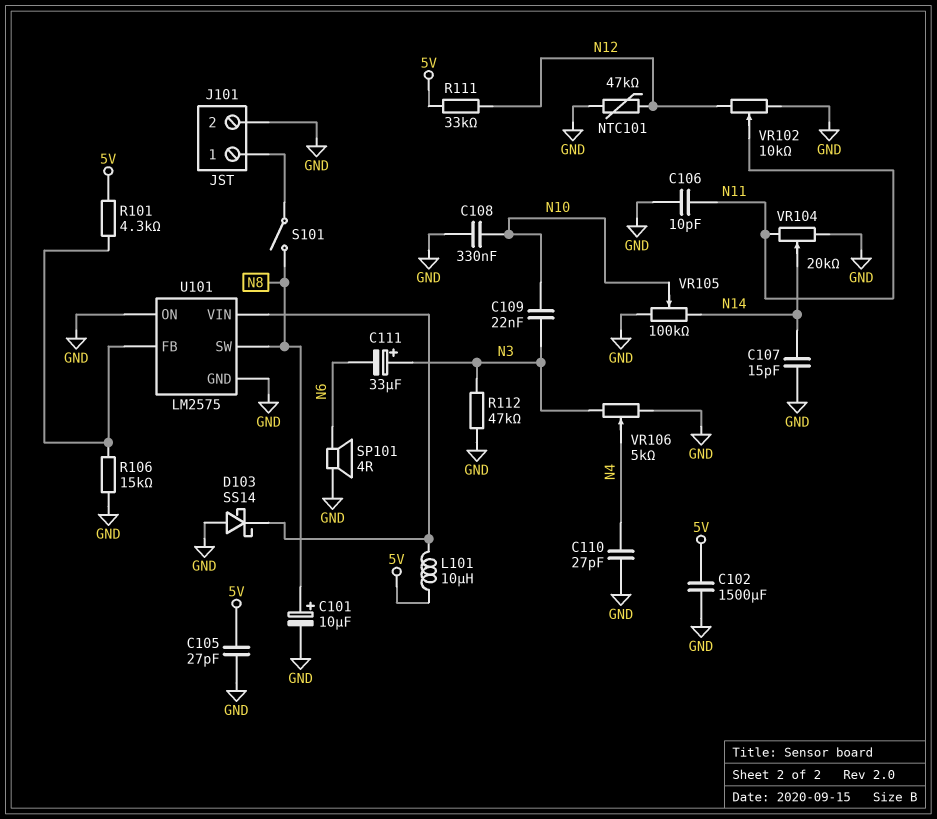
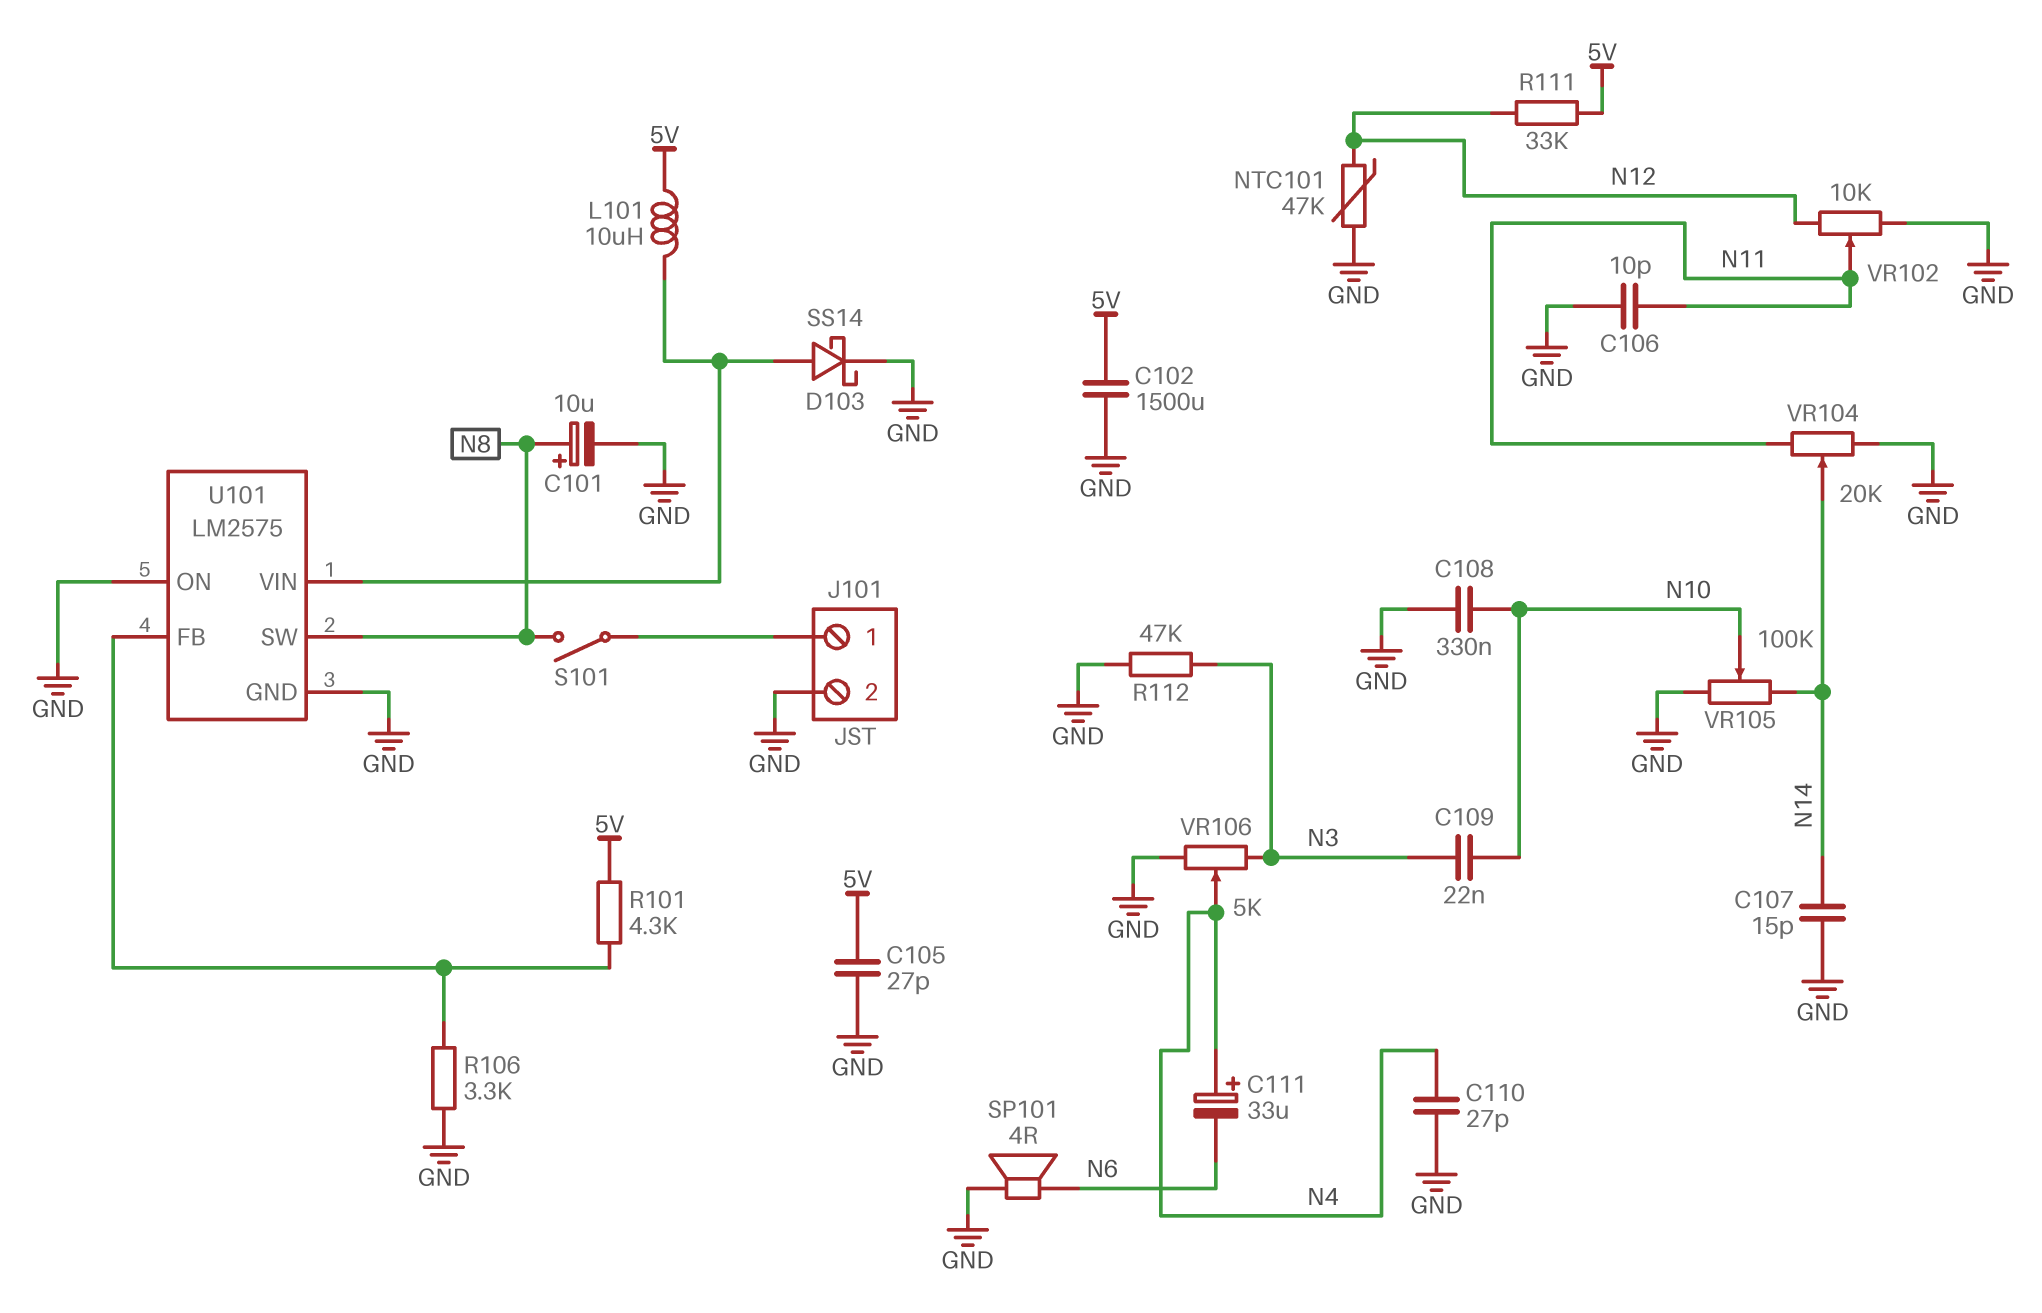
C111: 33uF (plus N3, minus N6) -> 33uF (plus N4, minus N6)
D103: schottky SS14 (A GND, K U101/VIN) -> schottky SS14 (A U101/VIN, K GND)
R106: 15k (GND, U101/FB) -> 3.3k (GND, U101/FB)

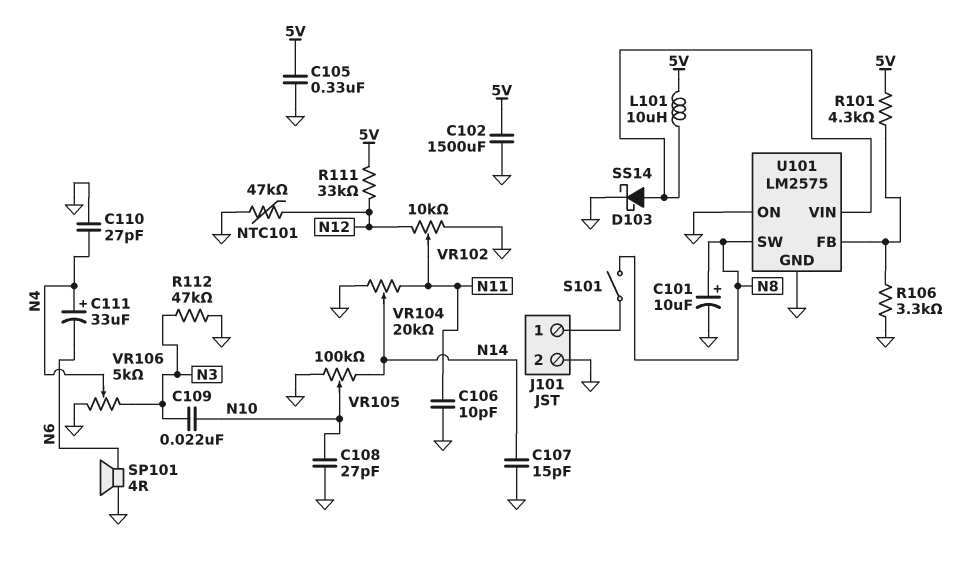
C105: 27pF (5V, GND) -> 330nF (5V, GND)
C108: 330nF (GND, N10) -> 27pF (GND, N10)

